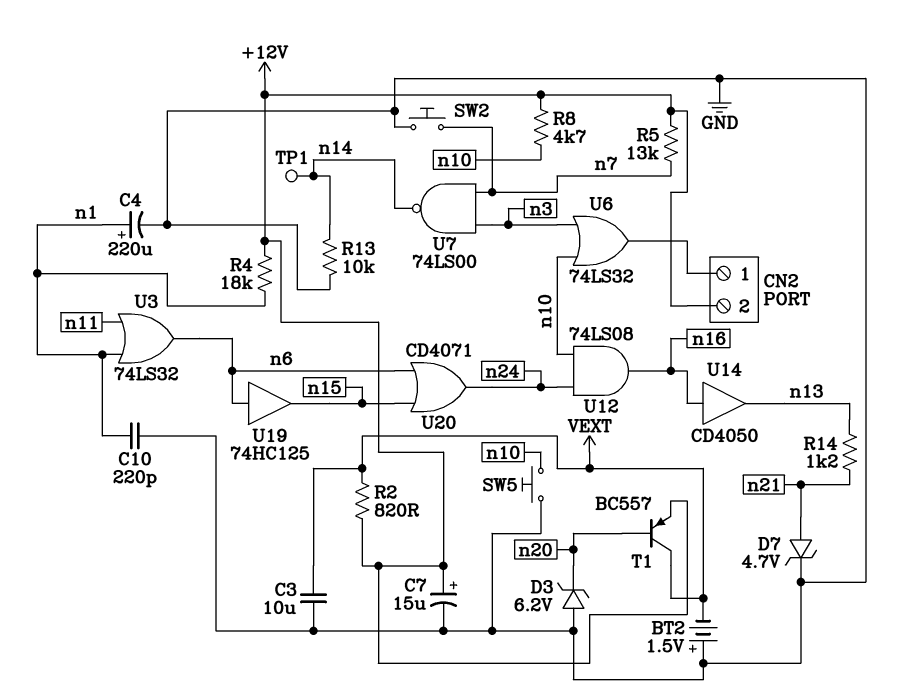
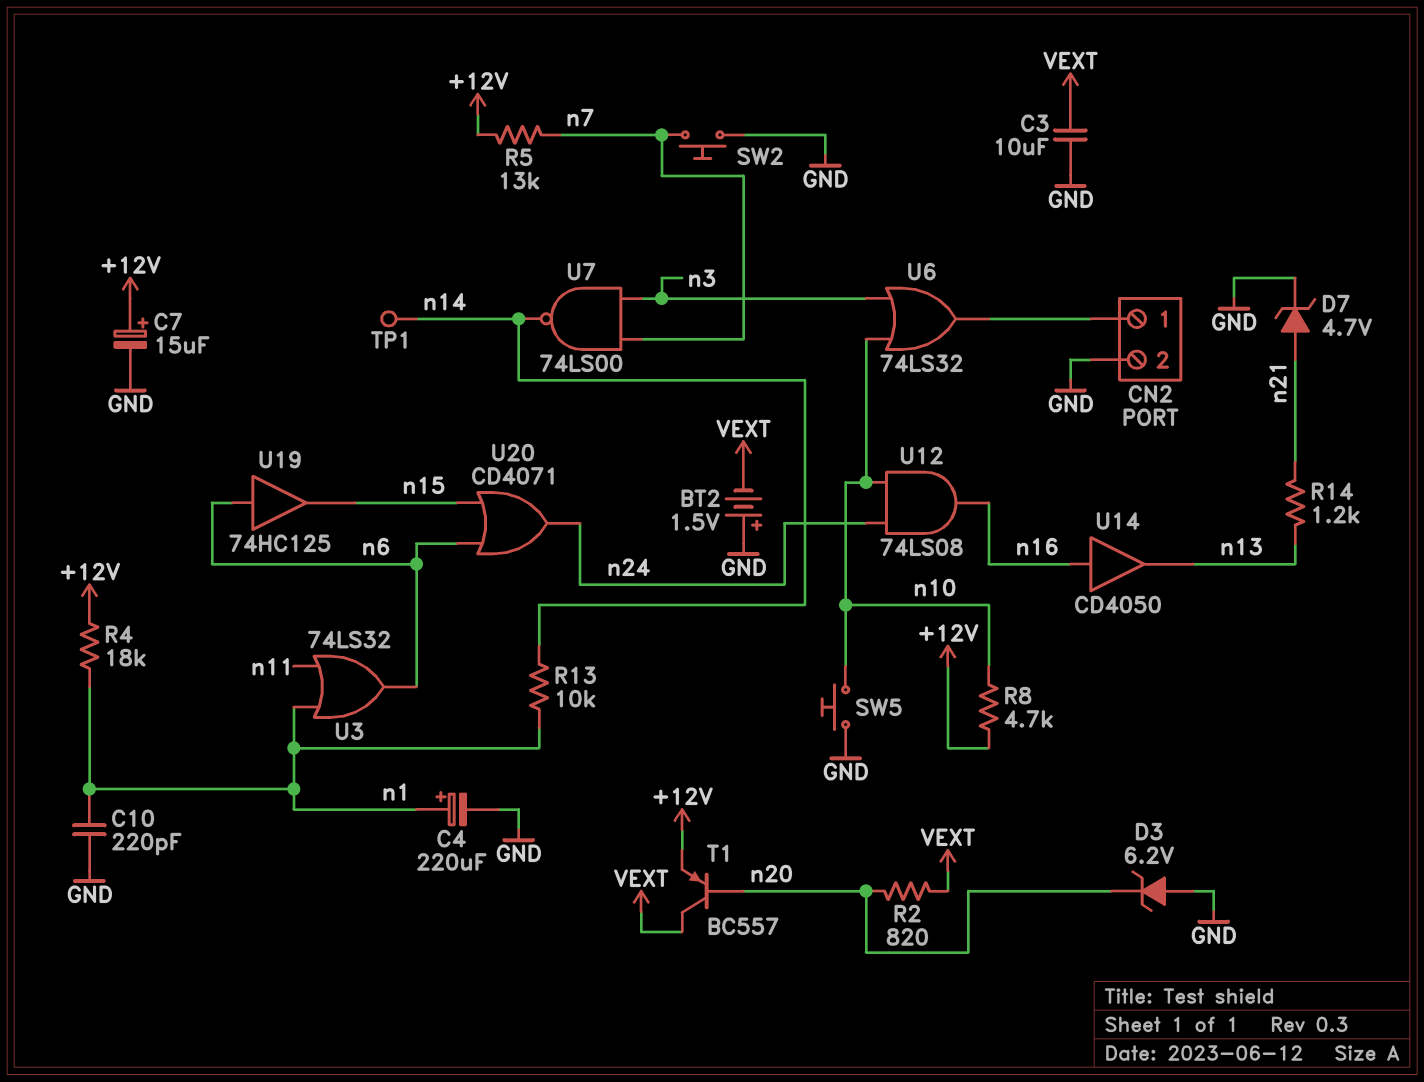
CN2 pin 2: +12V -> GND
R2: 820 (+12V, VEXT) -> 820 (VEXT, n20)
R13: 10k (GND, n14) -> 10k (n1, n14)

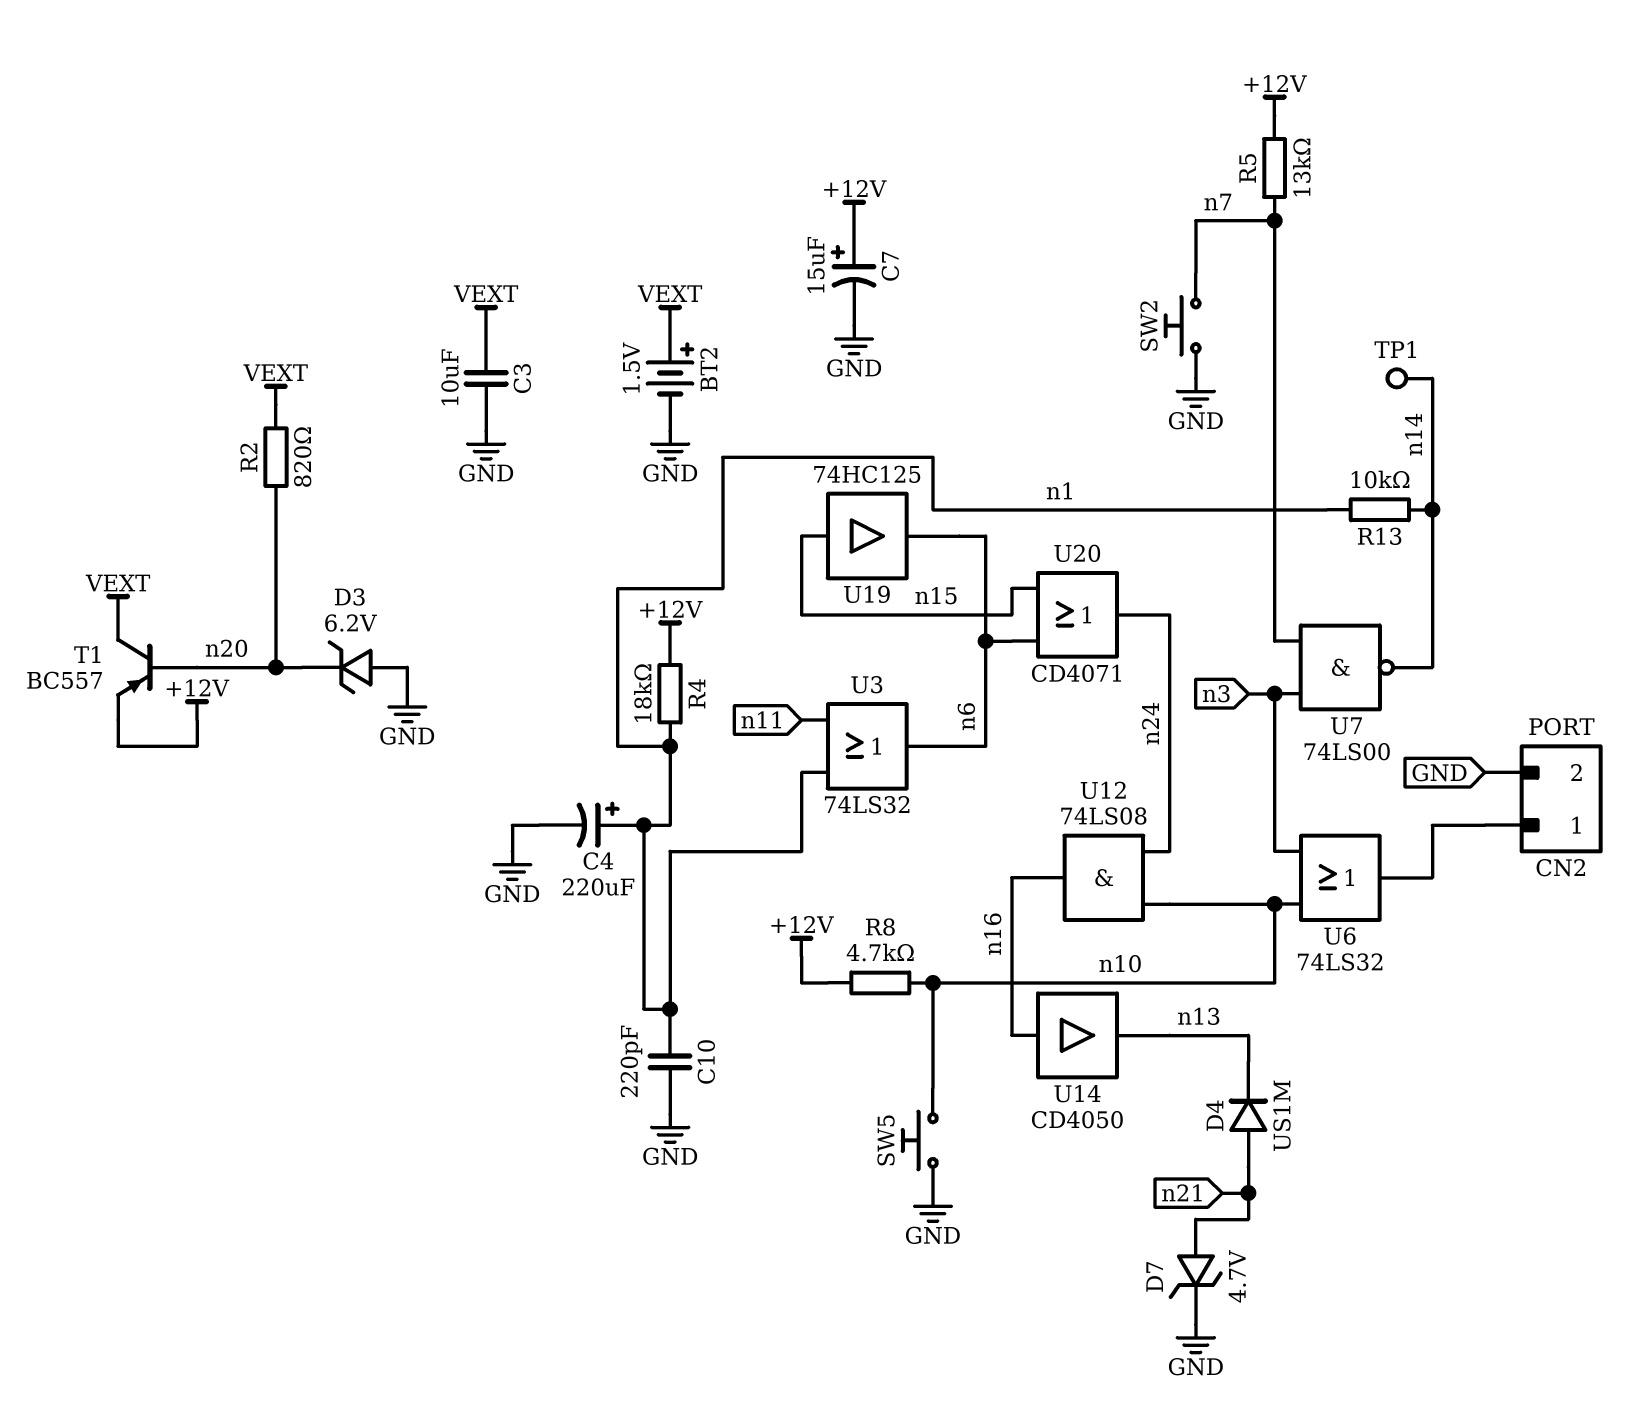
BT2: 1.5V (plus GND, minus VEXT) -> 1.5V (plus VEXT, minus GND)
D4: none -> diode US1M (A n21, K n13)
R14: 1.2k (n13, n21) -> none
U19: buffer 74HC125 (in n6, out n15) -> buffer 74HC125 (in n15, out n6)

